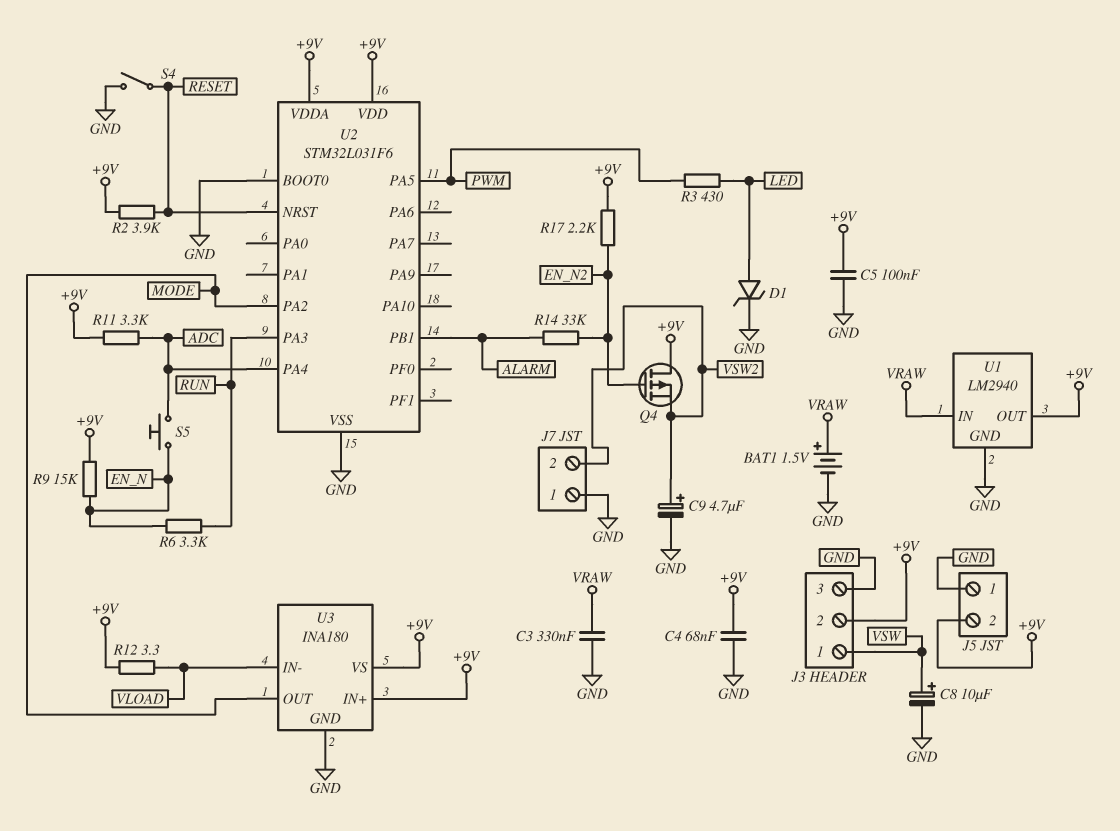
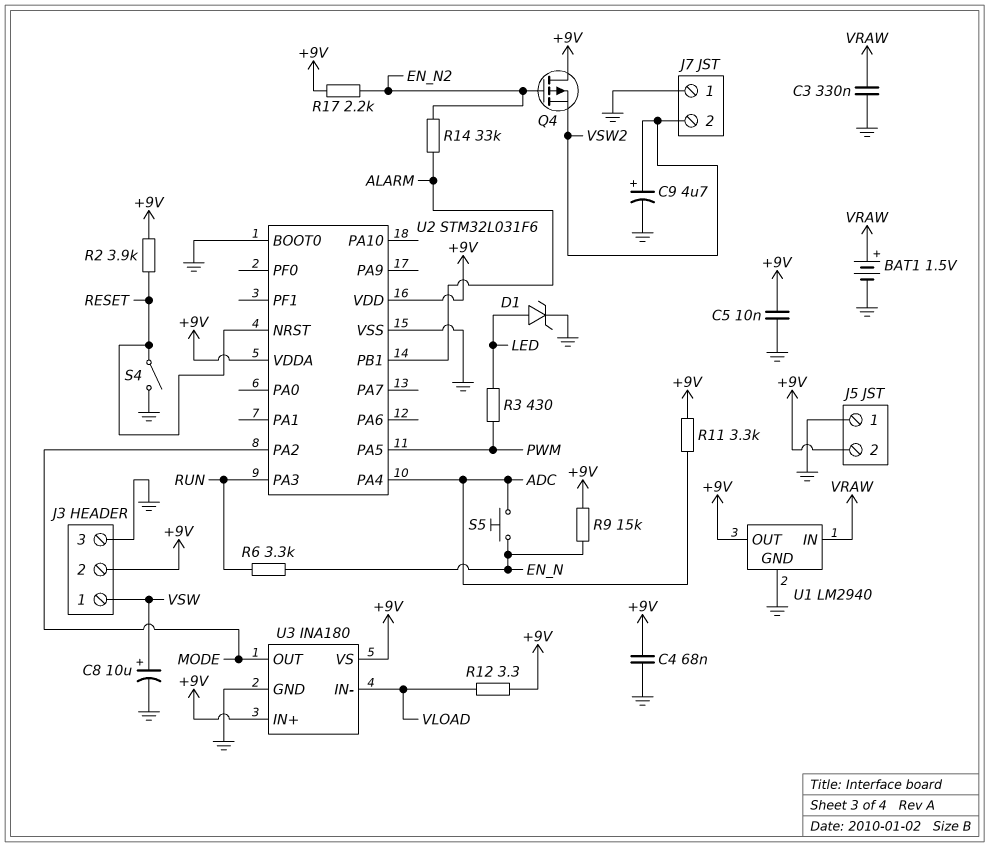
C5: 100nF (+9V, GND) -> 10nF (+9V, GND)

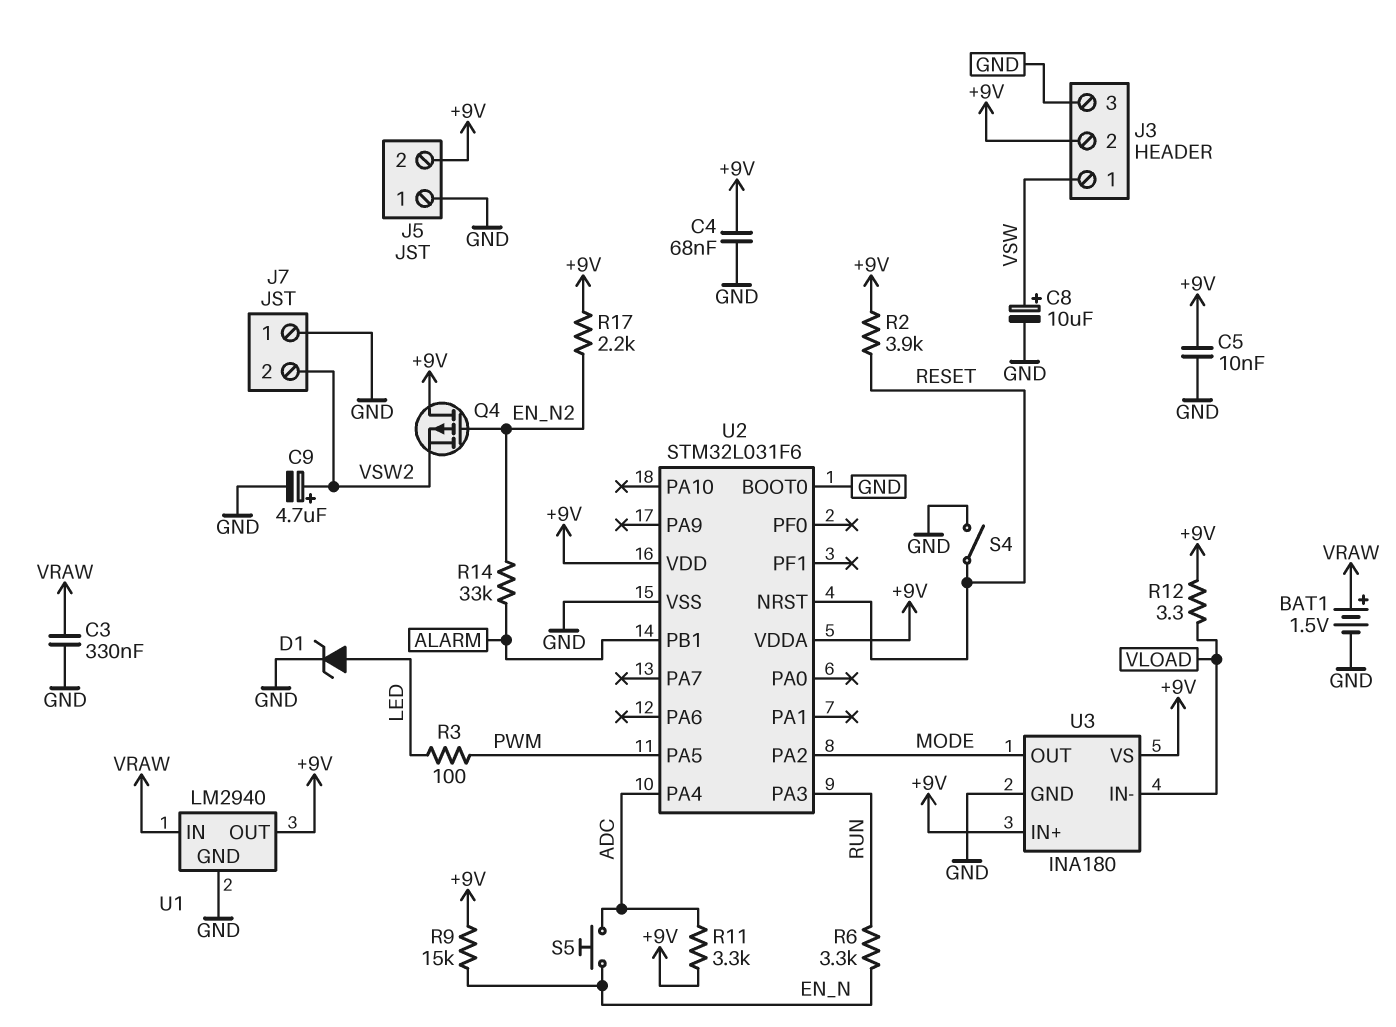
R3: 430 (LED, PWM) -> 100 (LED, PWM)

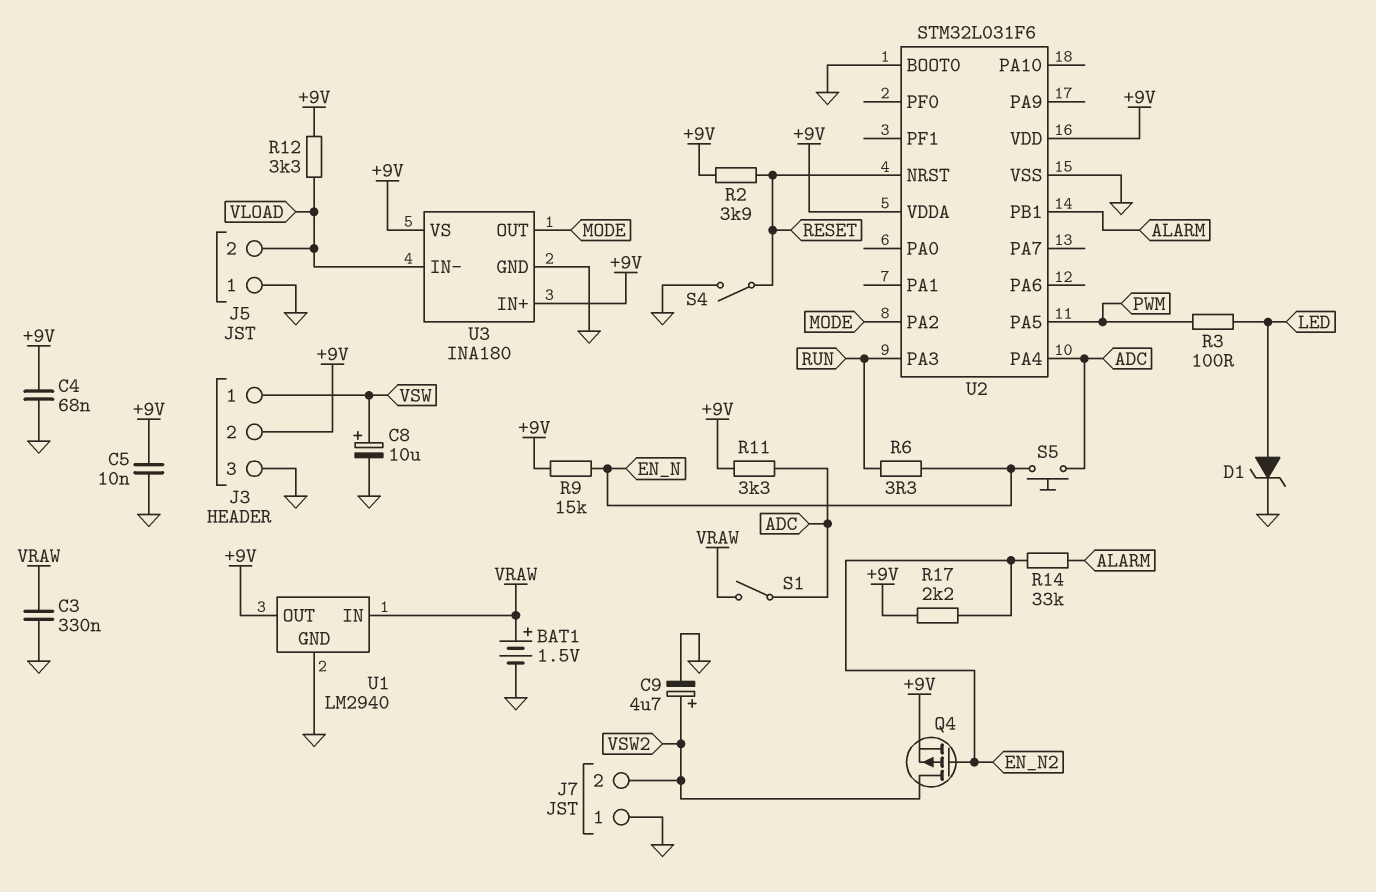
J5 pin 2: +9V -> VLOAD
Q4: PMOS (G EN_N2, D +9V, S VSW2) -> PMOS (G EN_N2, D VSW2, S +9V)
R6: 3.3k (EN_N, RUN) -> 3.3 (EN_N, RUN)
R12: 3.3 (+9V, VLOAD) -> 3.3k (+9V, VLOAD)
S1: none -> switch (ADC, VRAW)

